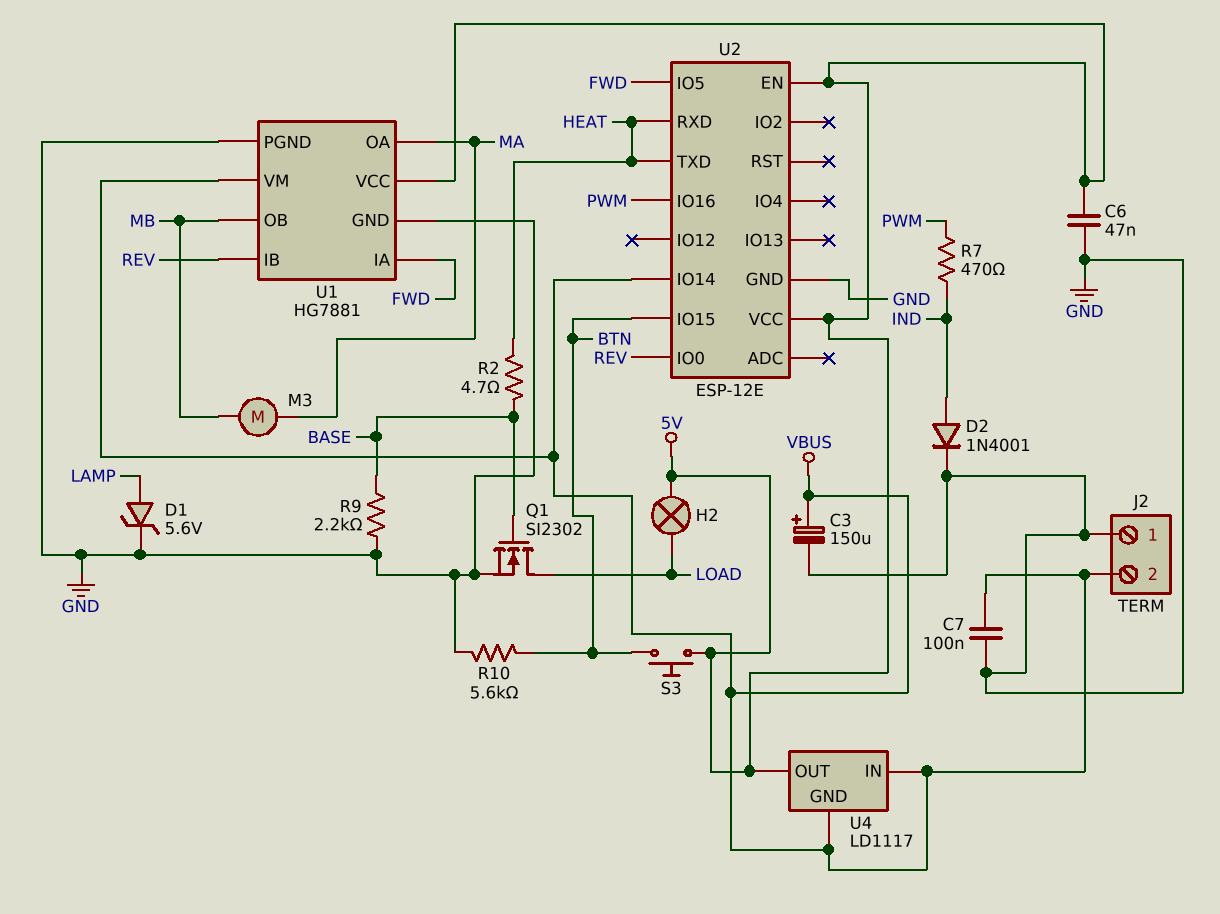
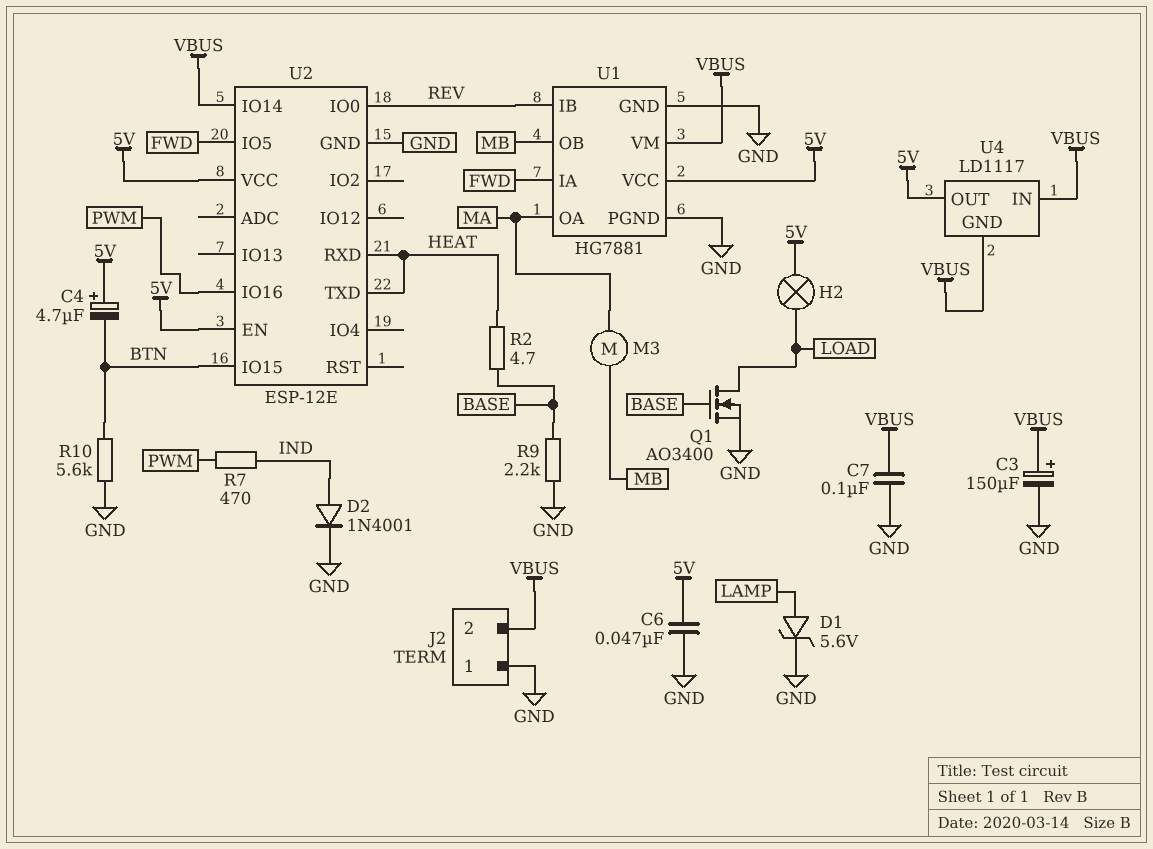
C4: none -> 4.7uF (plus 5V, minus BTN)
Q1: NMOS SI2302 (G BASE, D LOAD, S GND) -> NMOS AO3400 (G BASE, D LOAD, S GND)
S3: button (5V, BTN) -> none

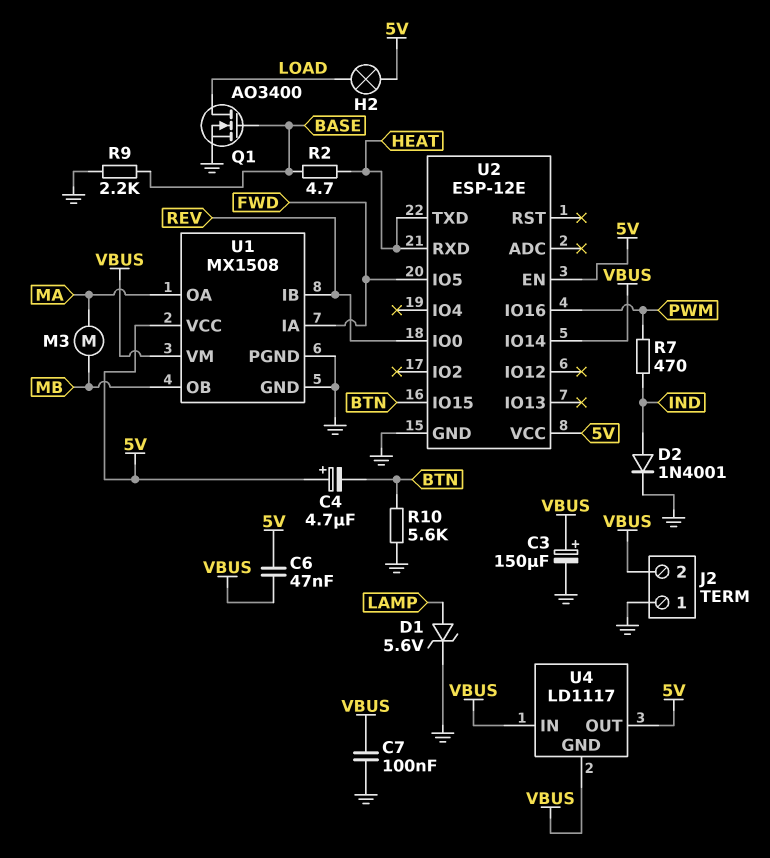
C6: 47nF (5V, GND) -> 47nF (5V, VBUS)
U1: HG7881 -> MX1508

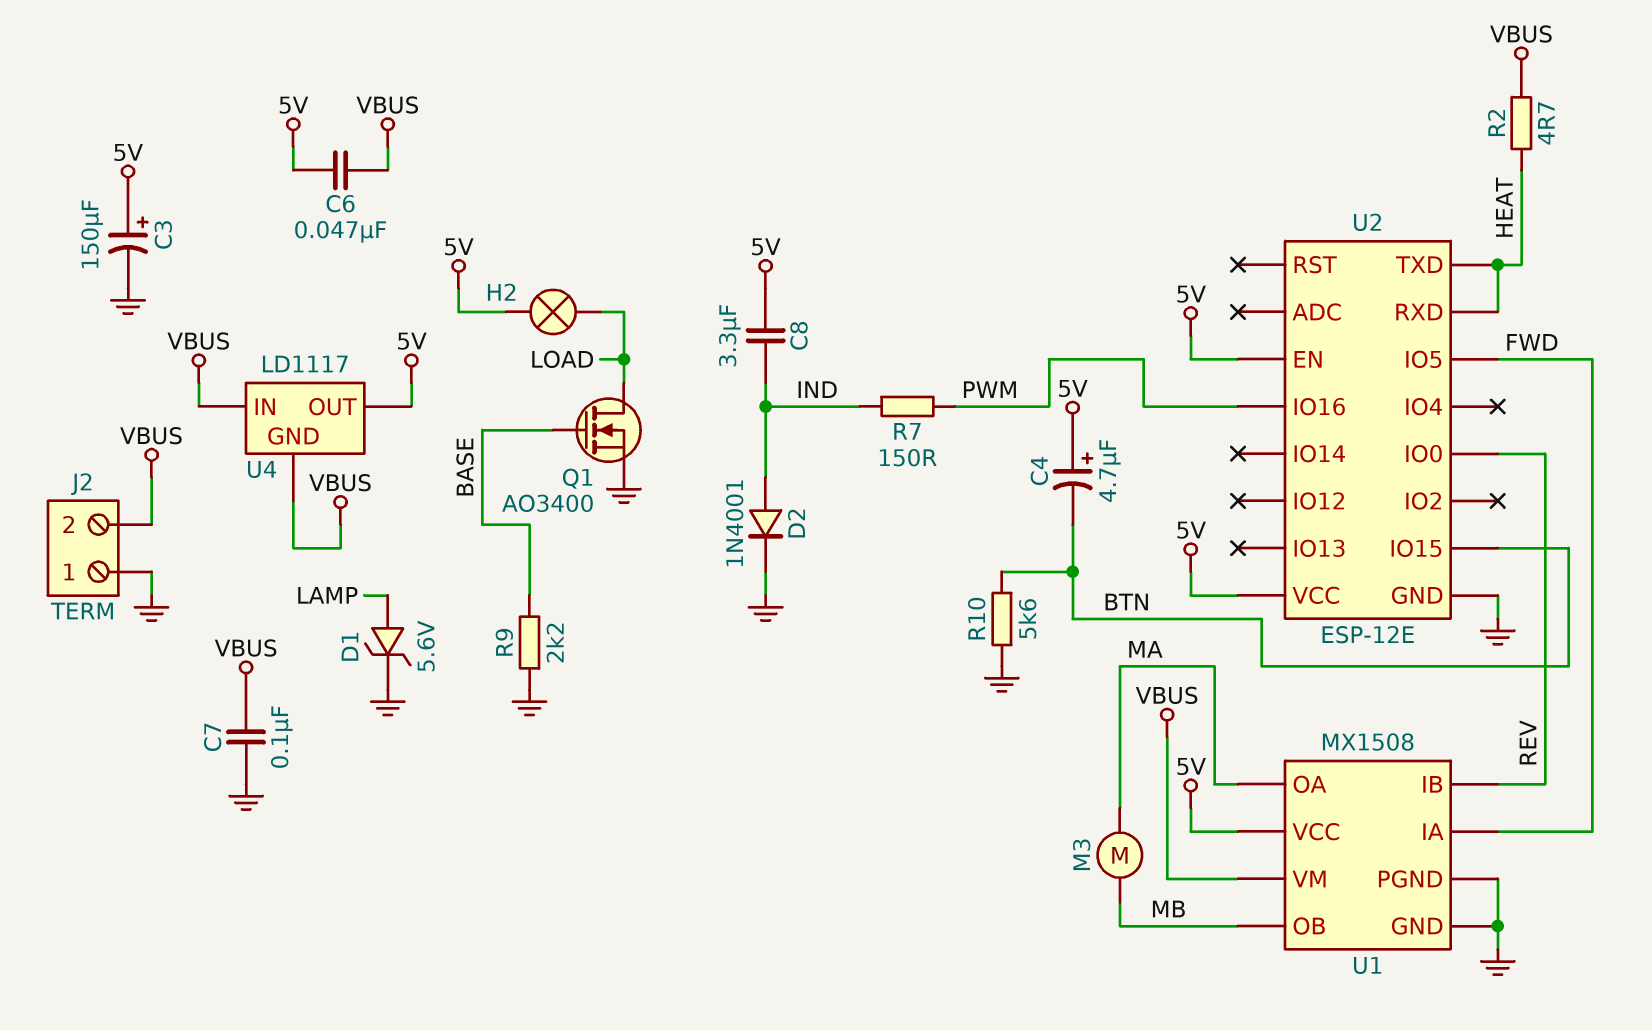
C3: 150uF (plus VBUS, minus GND) -> 150uF (plus 5V, minus GND)
C8: none -> 3.3uF (5V, IND)
R2: 4.7 (BASE, HEAT) -> 4.7 (HEAT, VBUS)
R7: 470 (IND, PWM) -> 150 (IND, PWM)
U2 pin IO14: VBUS -> none

